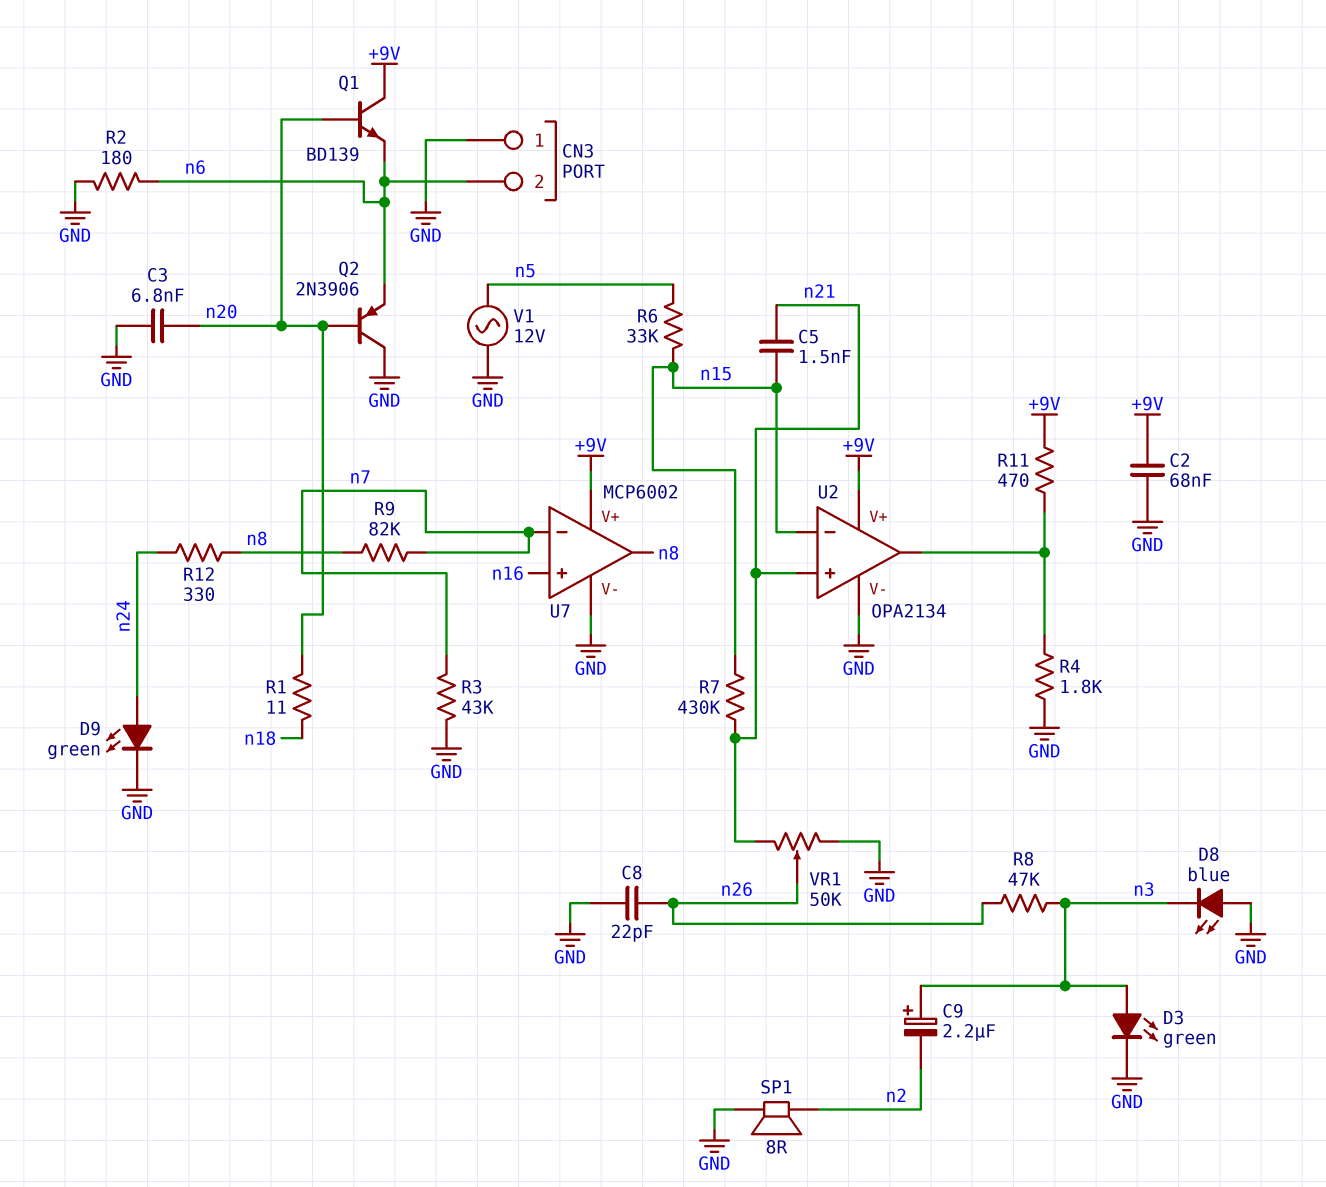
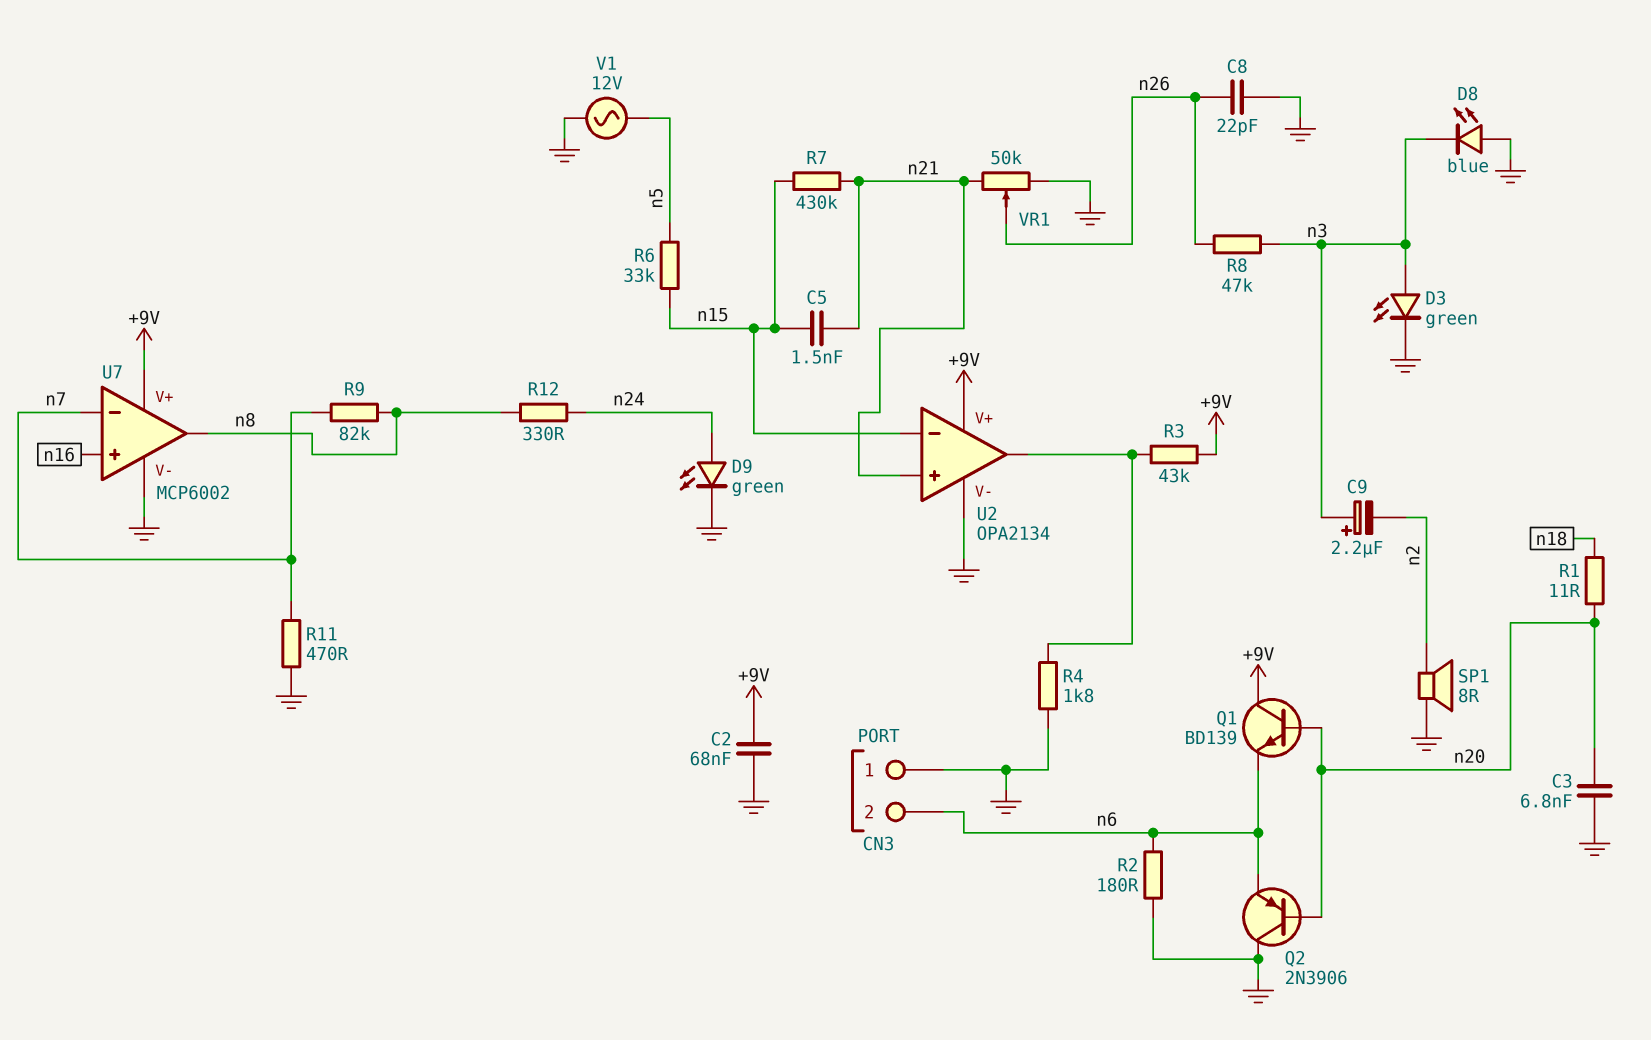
R3: 43k (GND, n7) -> 43k (+9V, U2/out)
R11: 470 (+9V, U2/out) -> 470 (GND, n7)

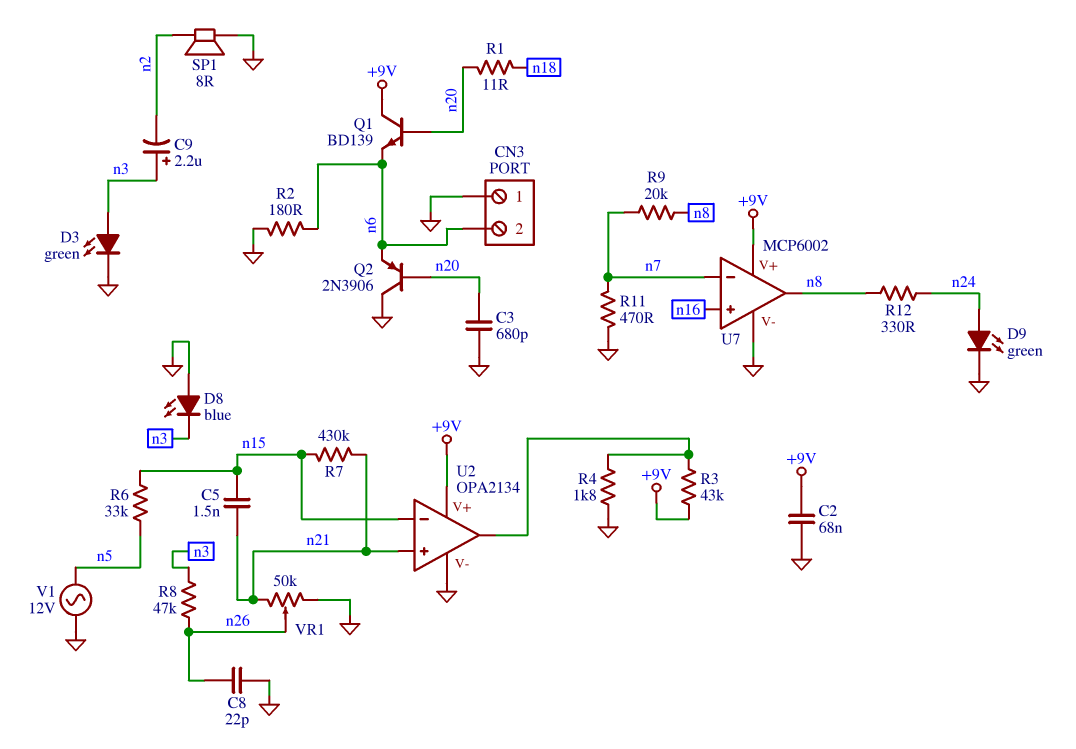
C3: 6.8nF (GND, n20) -> 680pF (GND, n20)
R9: 82k (n7, n8) -> 20k (n7, n8)

